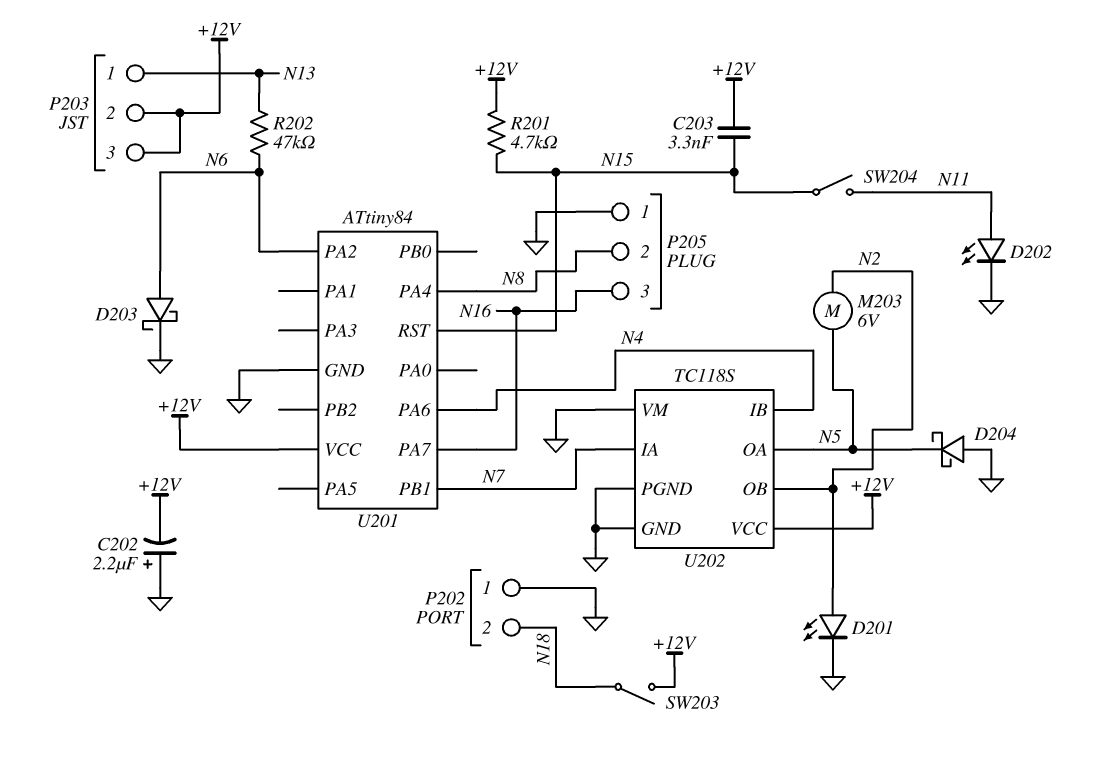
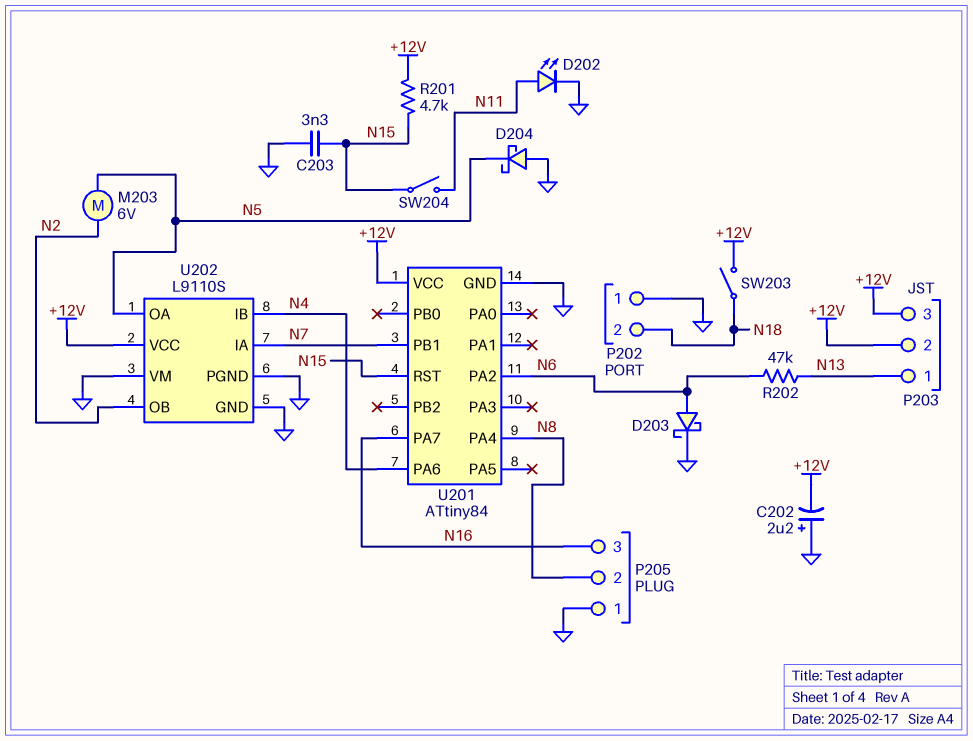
C203: 3.3nF (+12V, N15) -> 3.3nF (GND, N15)
D201: LED (A N2, K GND) -> none
U202: TC118S -> L9110S

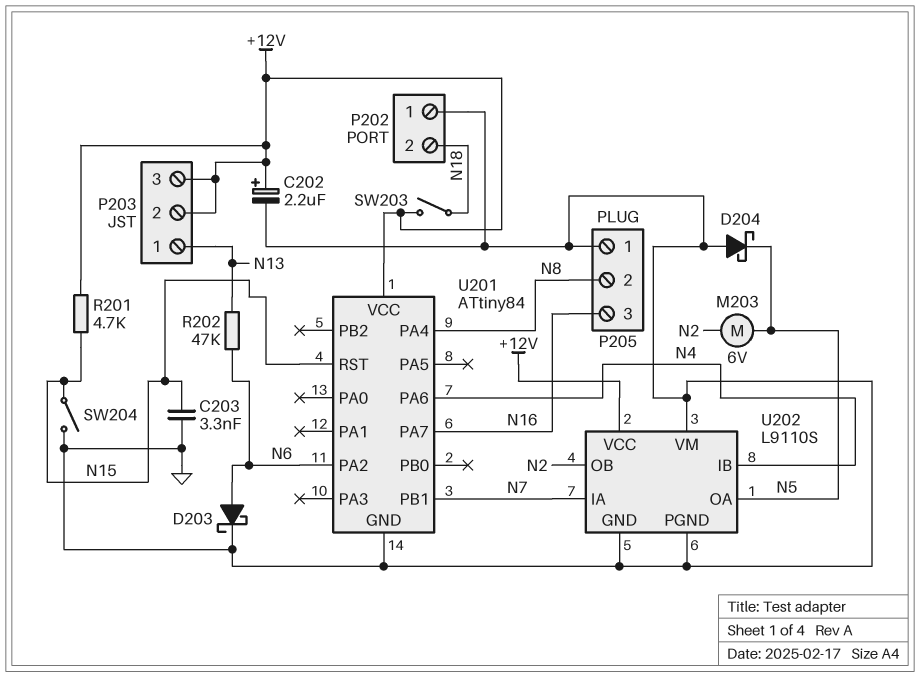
C202: 2.2uF (plus GND, minus +12V) -> 2.2uF (plus +12V, minus GND)
D202: LED (A N11, K GND) -> none
SW204: switch (N11, N15) -> switch (GND, N15)

